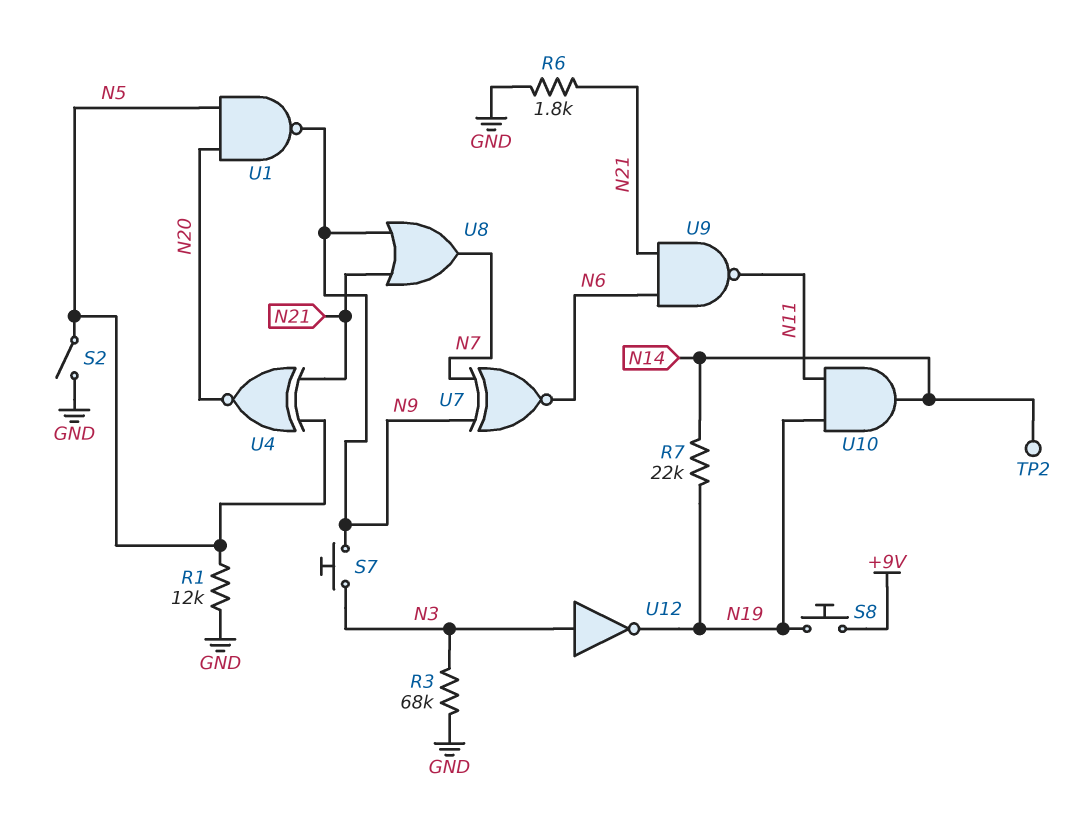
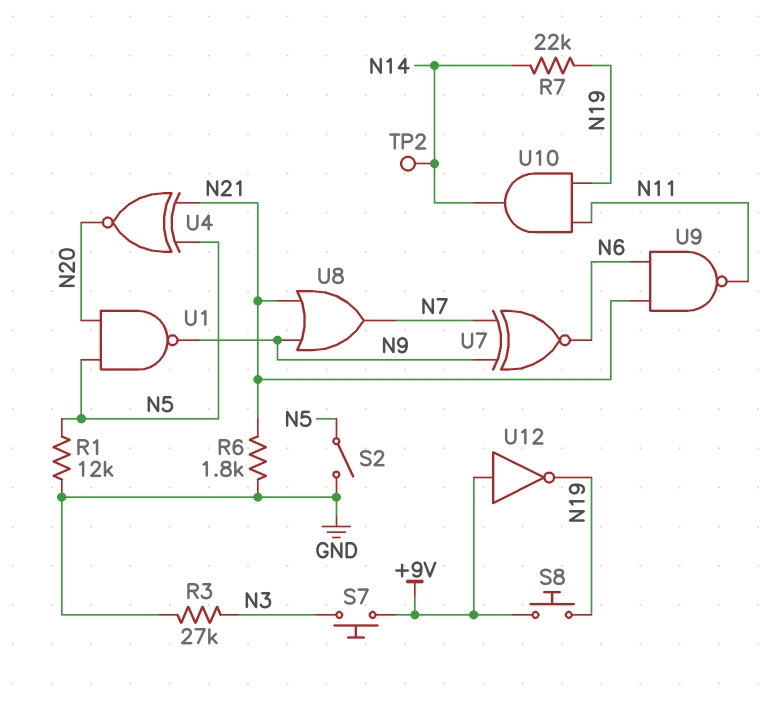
R3: 68k (GND, N3) -> 27k (GND, N3)
S7: button (N3, N9) -> button (+9V, N3)
U12: NOT (in N3, out N19) -> NOT (in +9V, out N19)

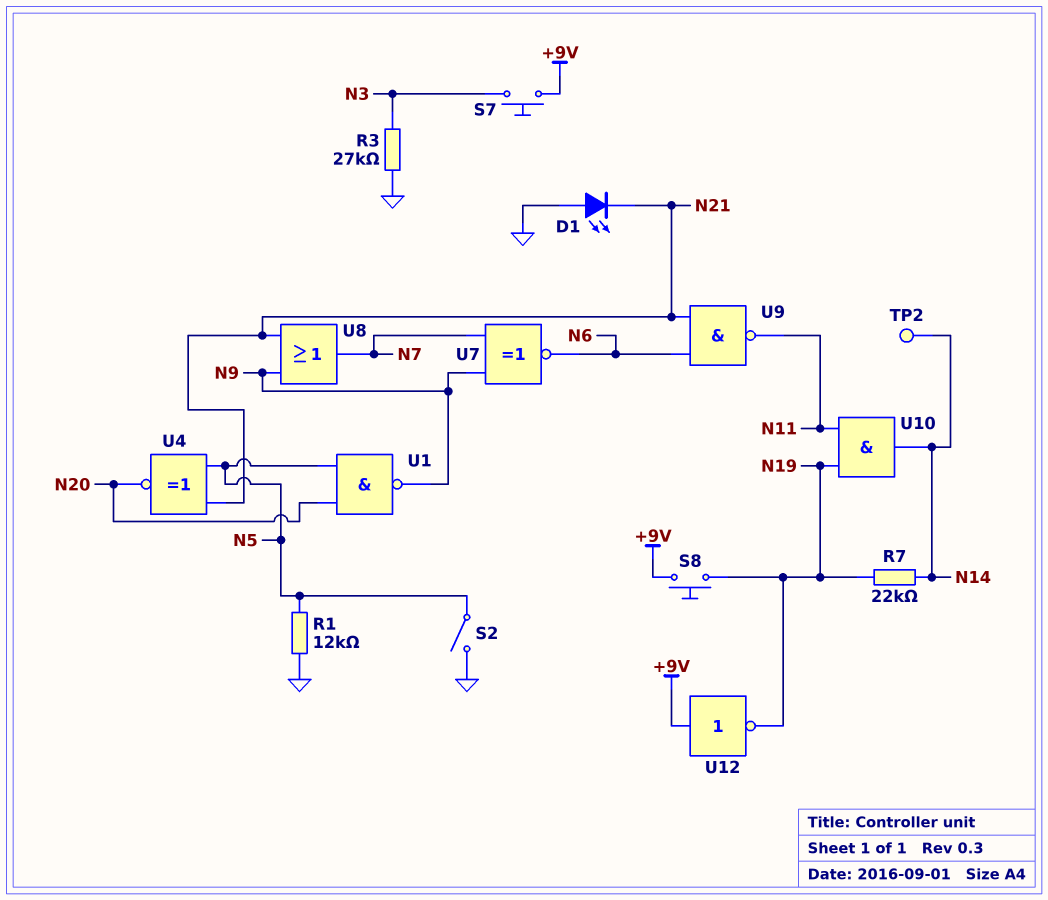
D1: none -> LED (A GND, K N21)
R6: 1.8k (GND, N21) -> none

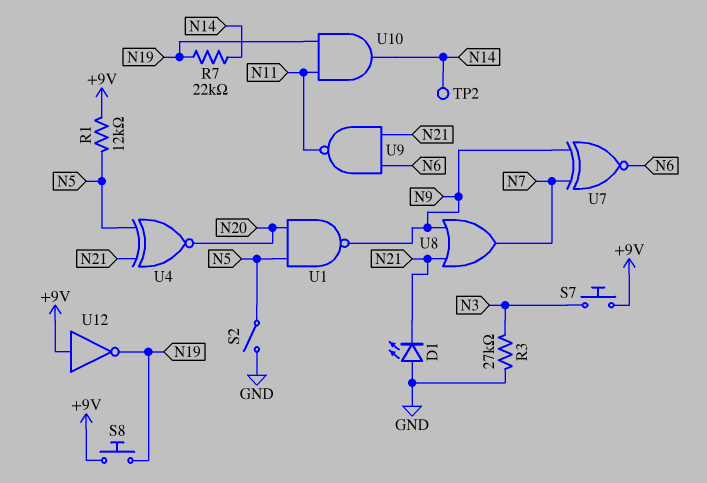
R1: 12k (GND, N5) -> 12k (+9V, N5)

